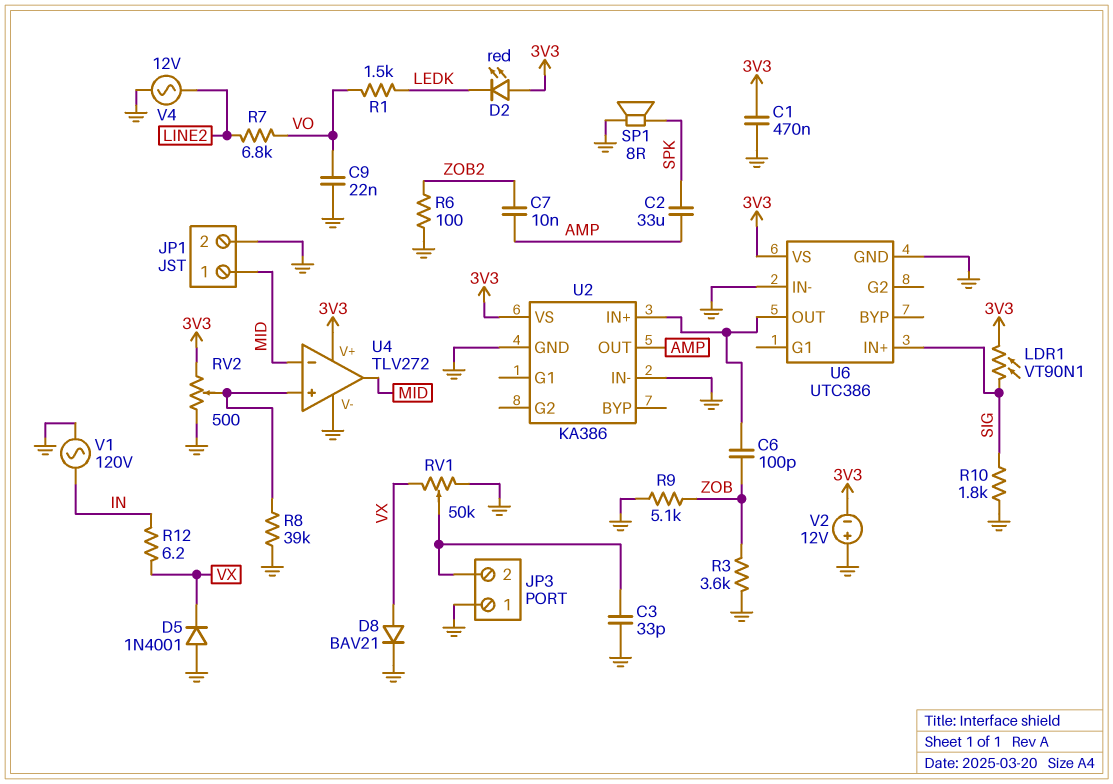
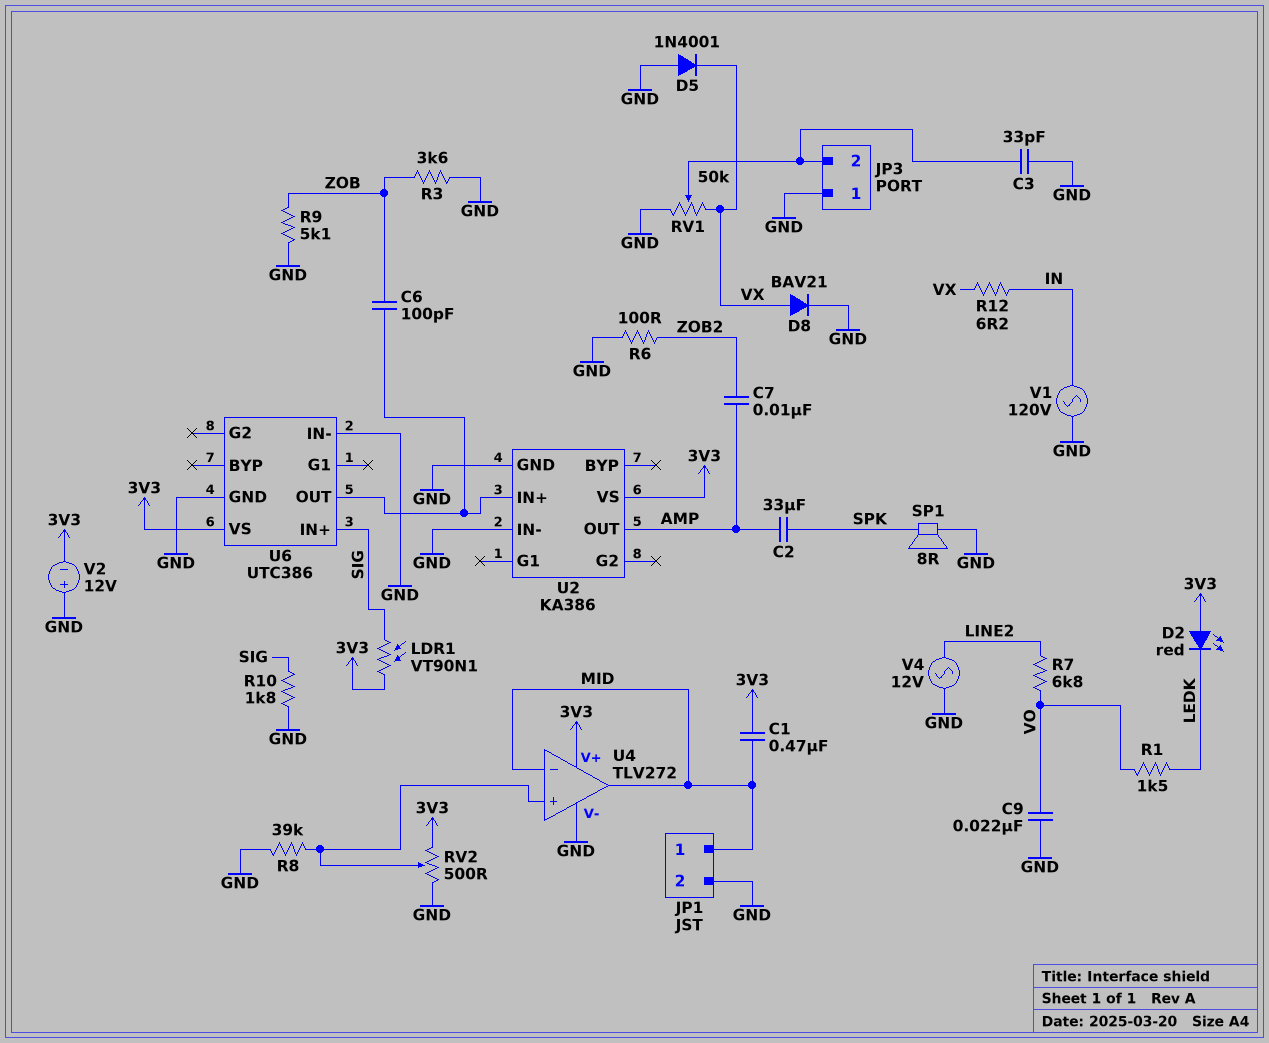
C1: 470nF (3V3, GND) -> 470nF (3V3, MID)

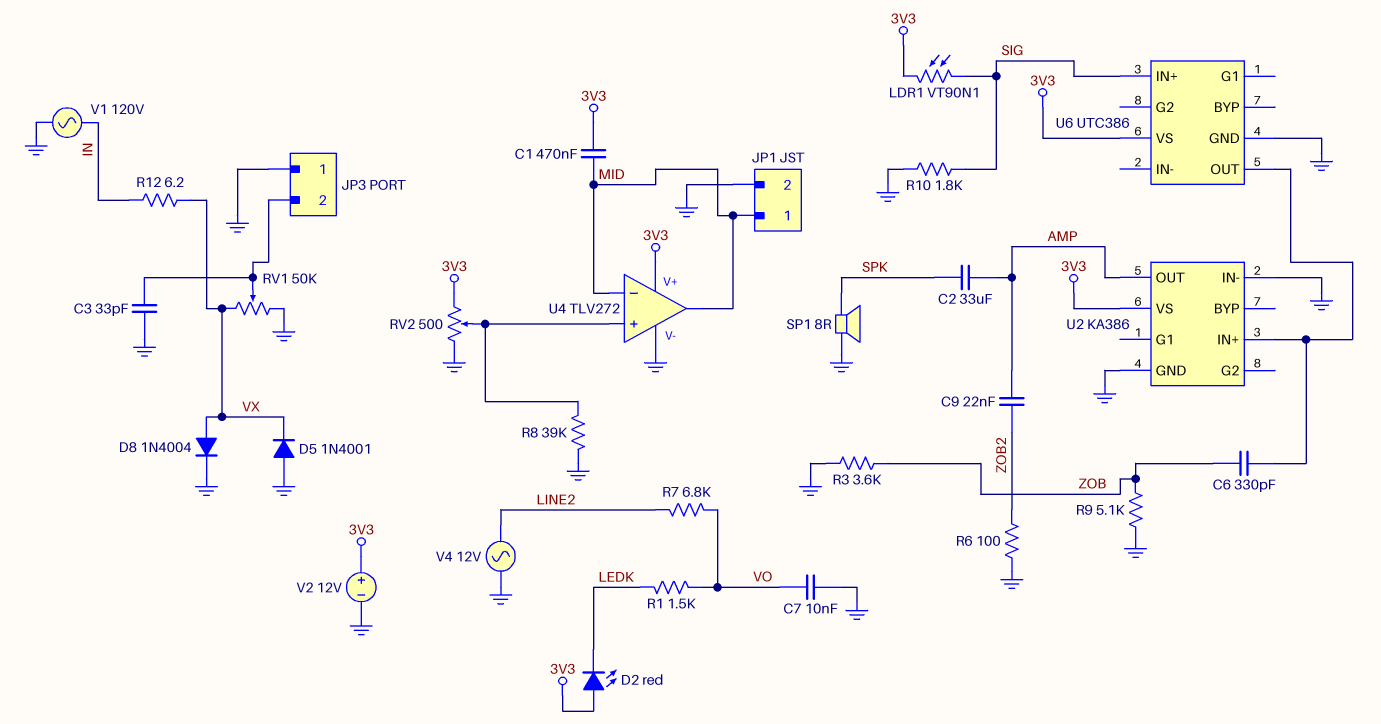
C6: 100pF (U2/IN+, ZOB) -> 330pF (U2/IN+, ZOB)
C7: 10nF (AMP, ZOB2) -> 10nF (GND, VO)
C9: 22nF (GND, VO) -> 22nF (AMP, ZOB2)
D8: diode BAV21 (A VX, K GND) -> diode 1N4004 (A VX, K GND)
U6 pin IN-: GND -> none
V2: 12V (plus GND, minus 3V3) -> 12V (plus 3V3, minus GND)

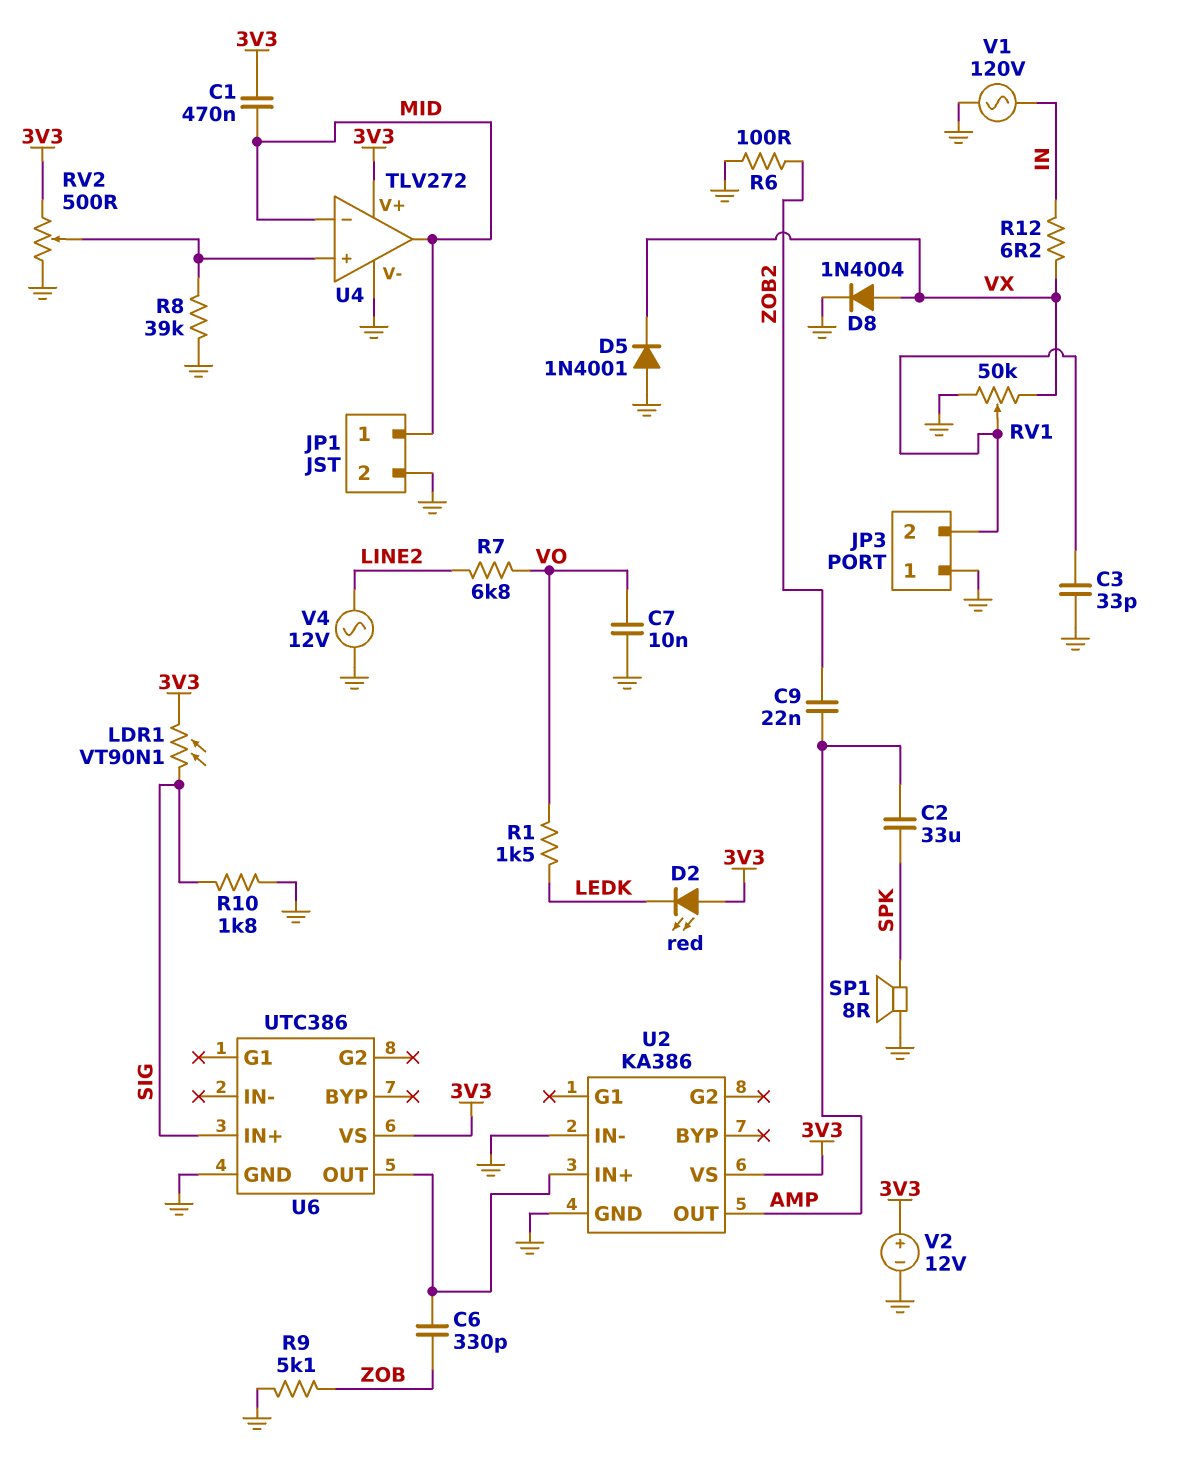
R3: 3.6k (GND, ZOB) -> none

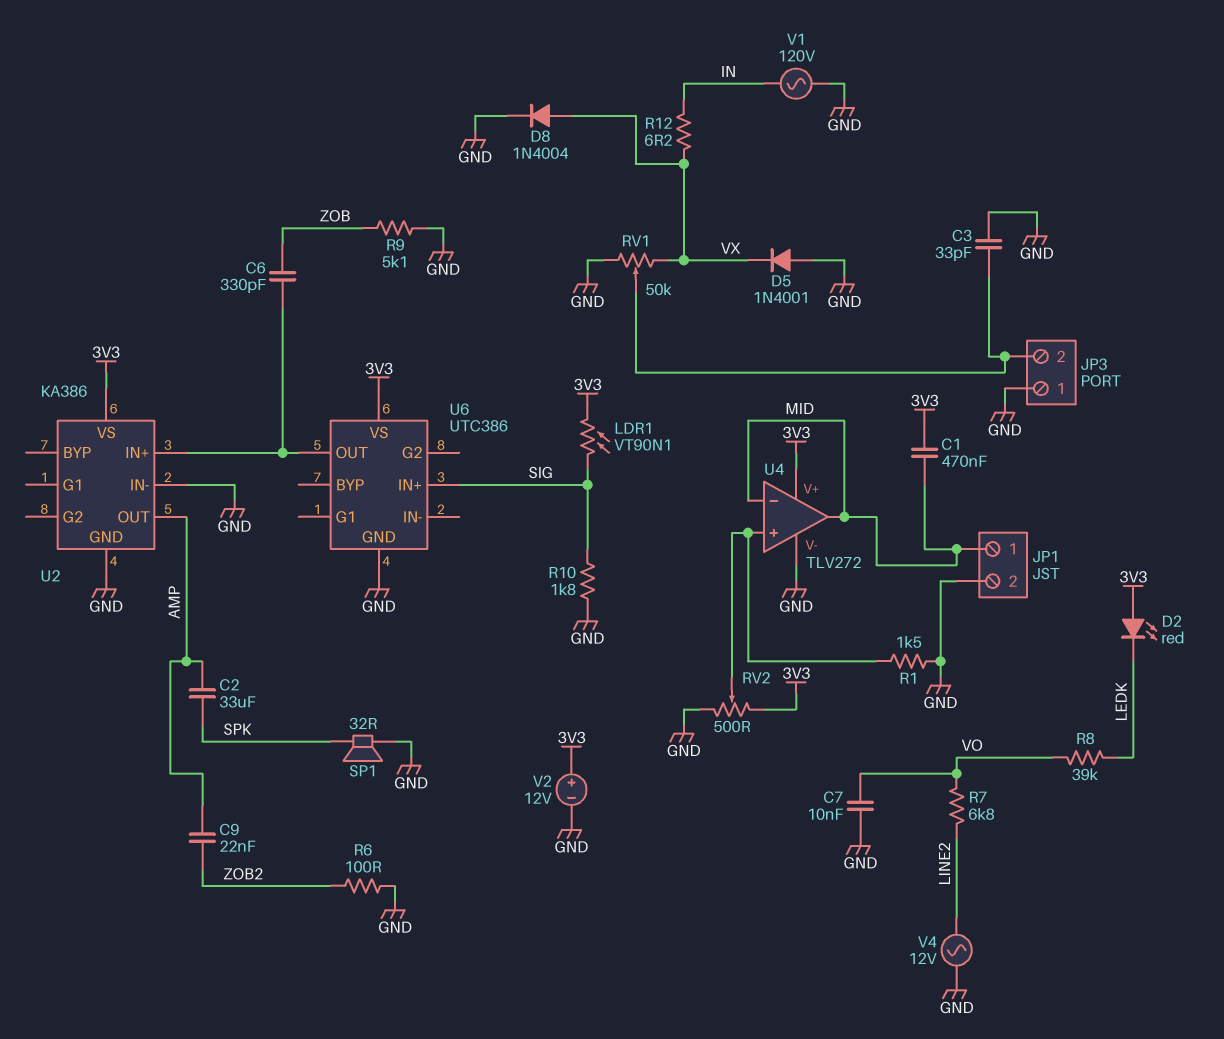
R1: 1.5k (LEDK, VO) -> 1.5k (GND, U4/in+)
R8: 39k (GND, U4/in+) -> 39k (LEDK, VO)
SP1: speaker 8R (GND, SPK) -> speaker 32R (GND, SPK)

